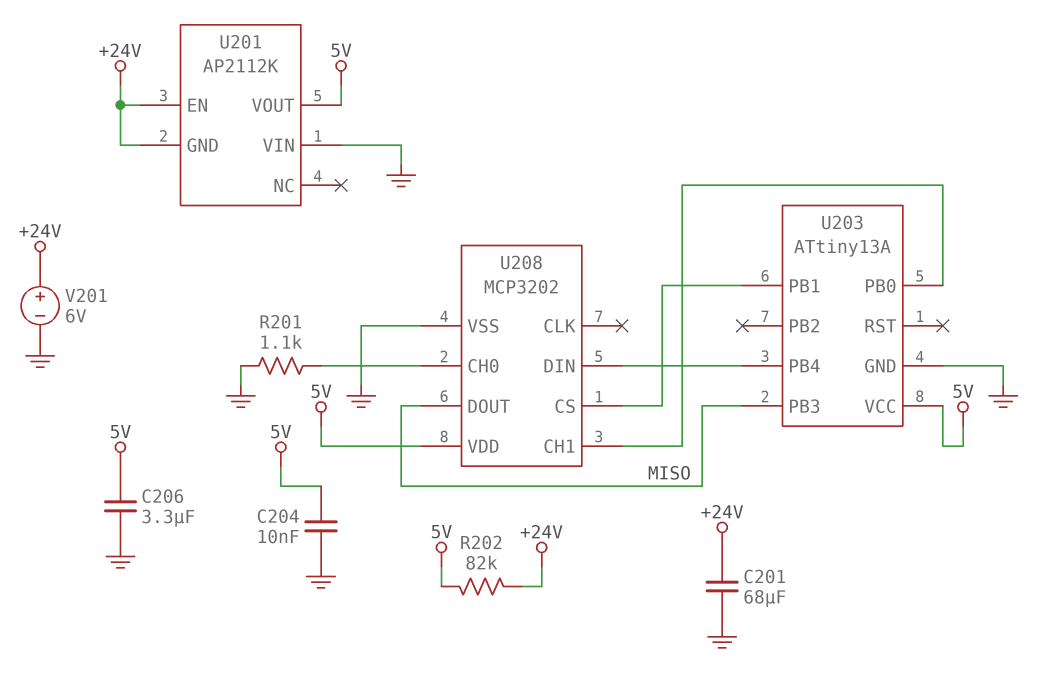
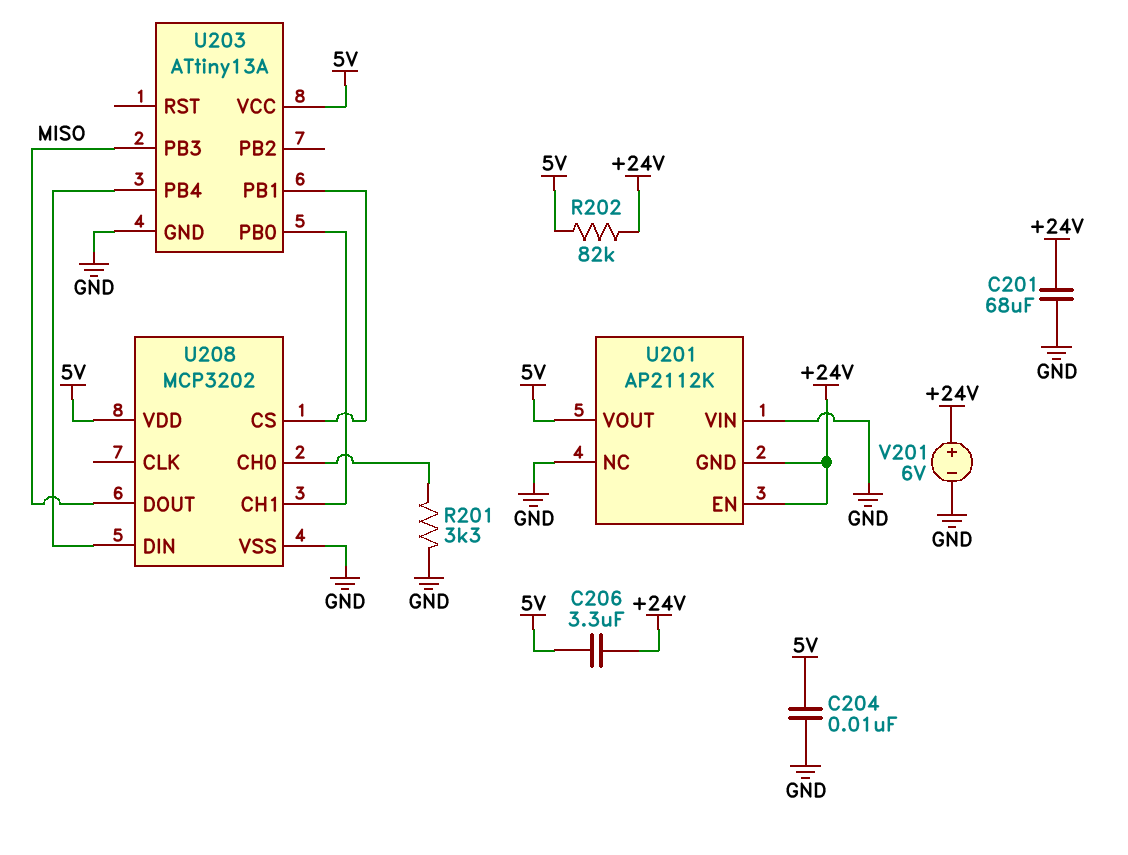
C206: 3.3uF (5V, GND) -> 3.3uF (+24V, 5V)
R201: 1.1k (GND, U208/CH0) -> 3.3k (GND, U208/CH0)
U201 pin NC: none -> GND

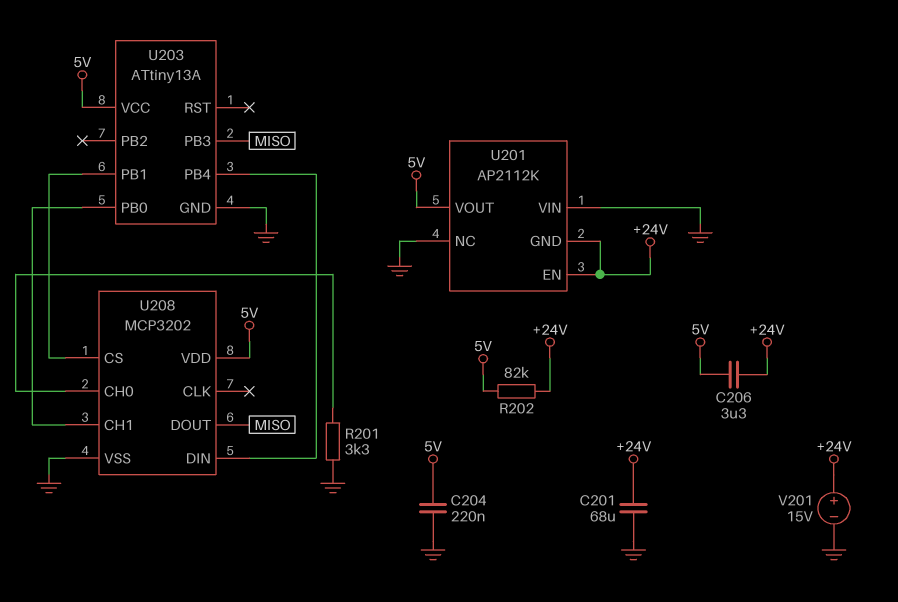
C204: 10nF (5V, GND) -> 220nF (5V, GND)
V201: 6V (plus +24V, minus GND) -> 15V (plus +24V, minus GND)

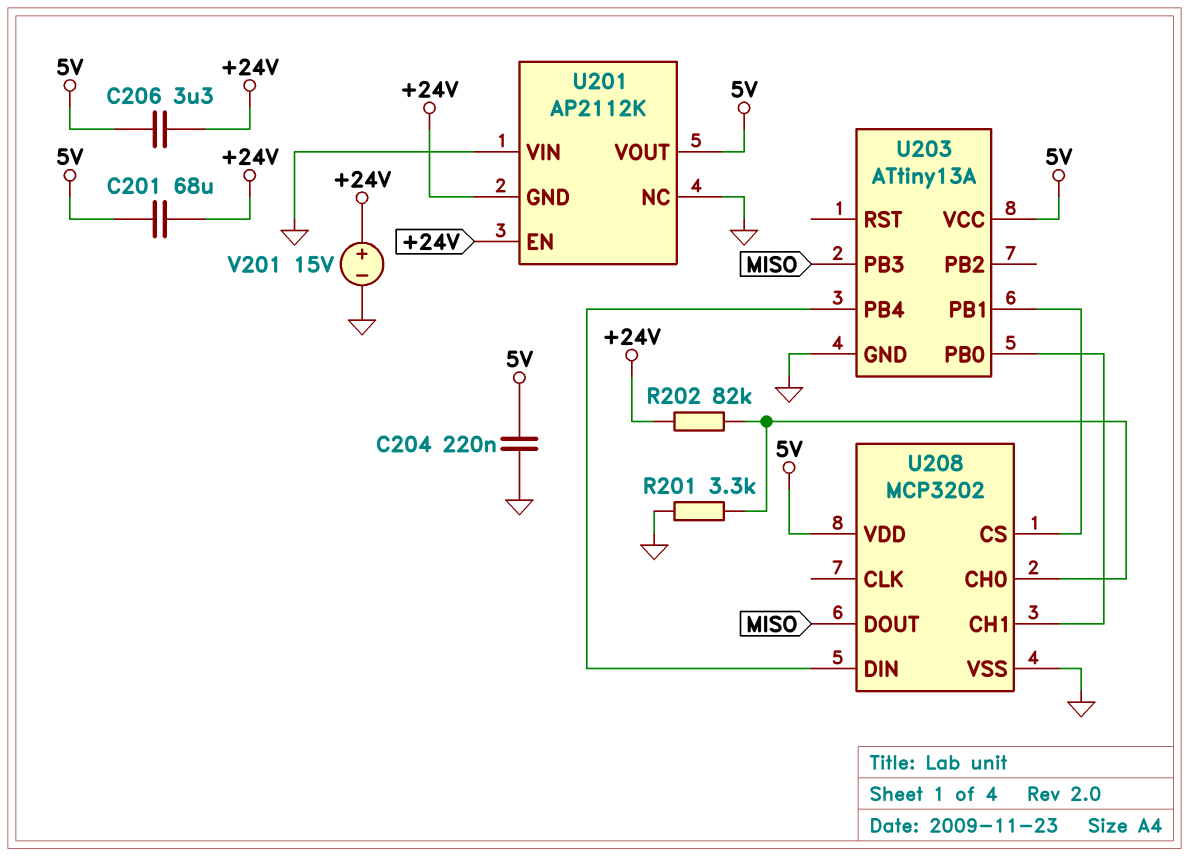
C201: 68uF (+24V, GND) -> 68uF (+24V, 5V)
R202: 82k (+24V, 5V) -> 82k (+24V, U208/CH0)

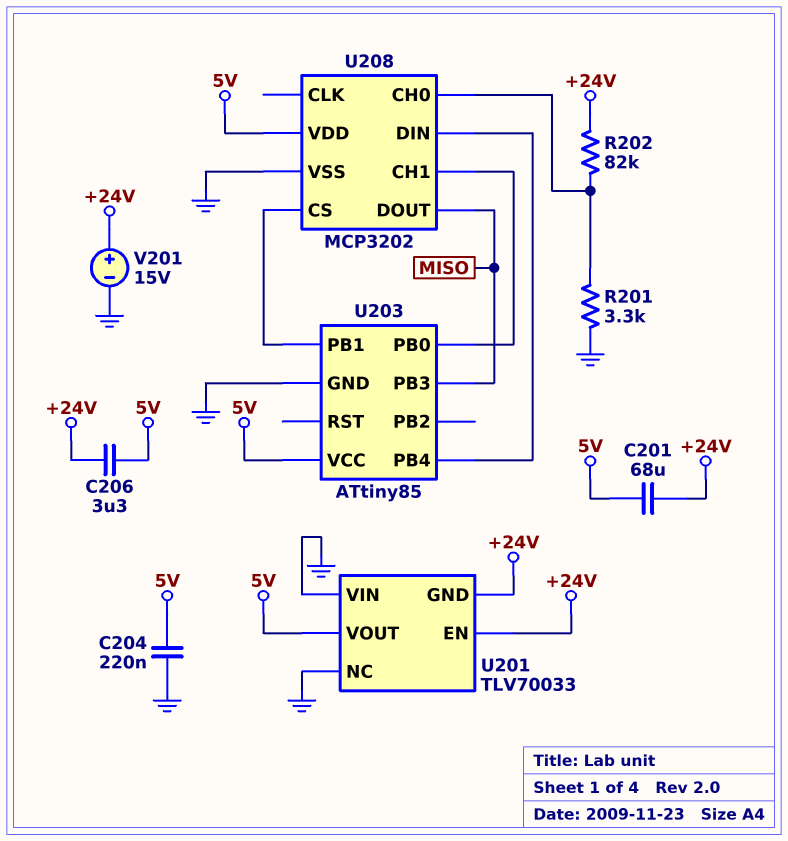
U201: AP2112K -> TLV70033
U203: ATtiny13A -> ATtiny85

